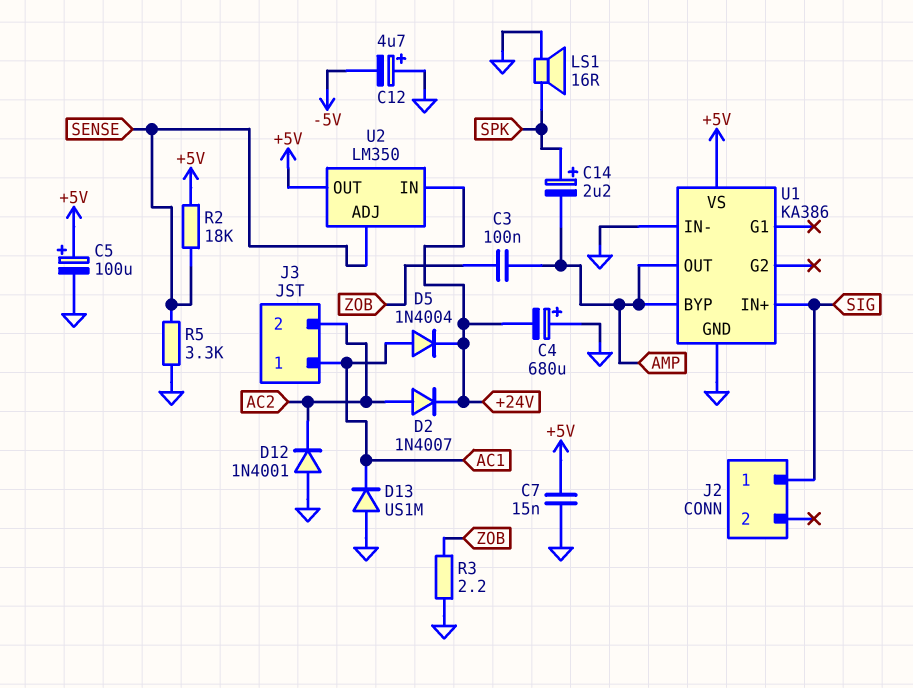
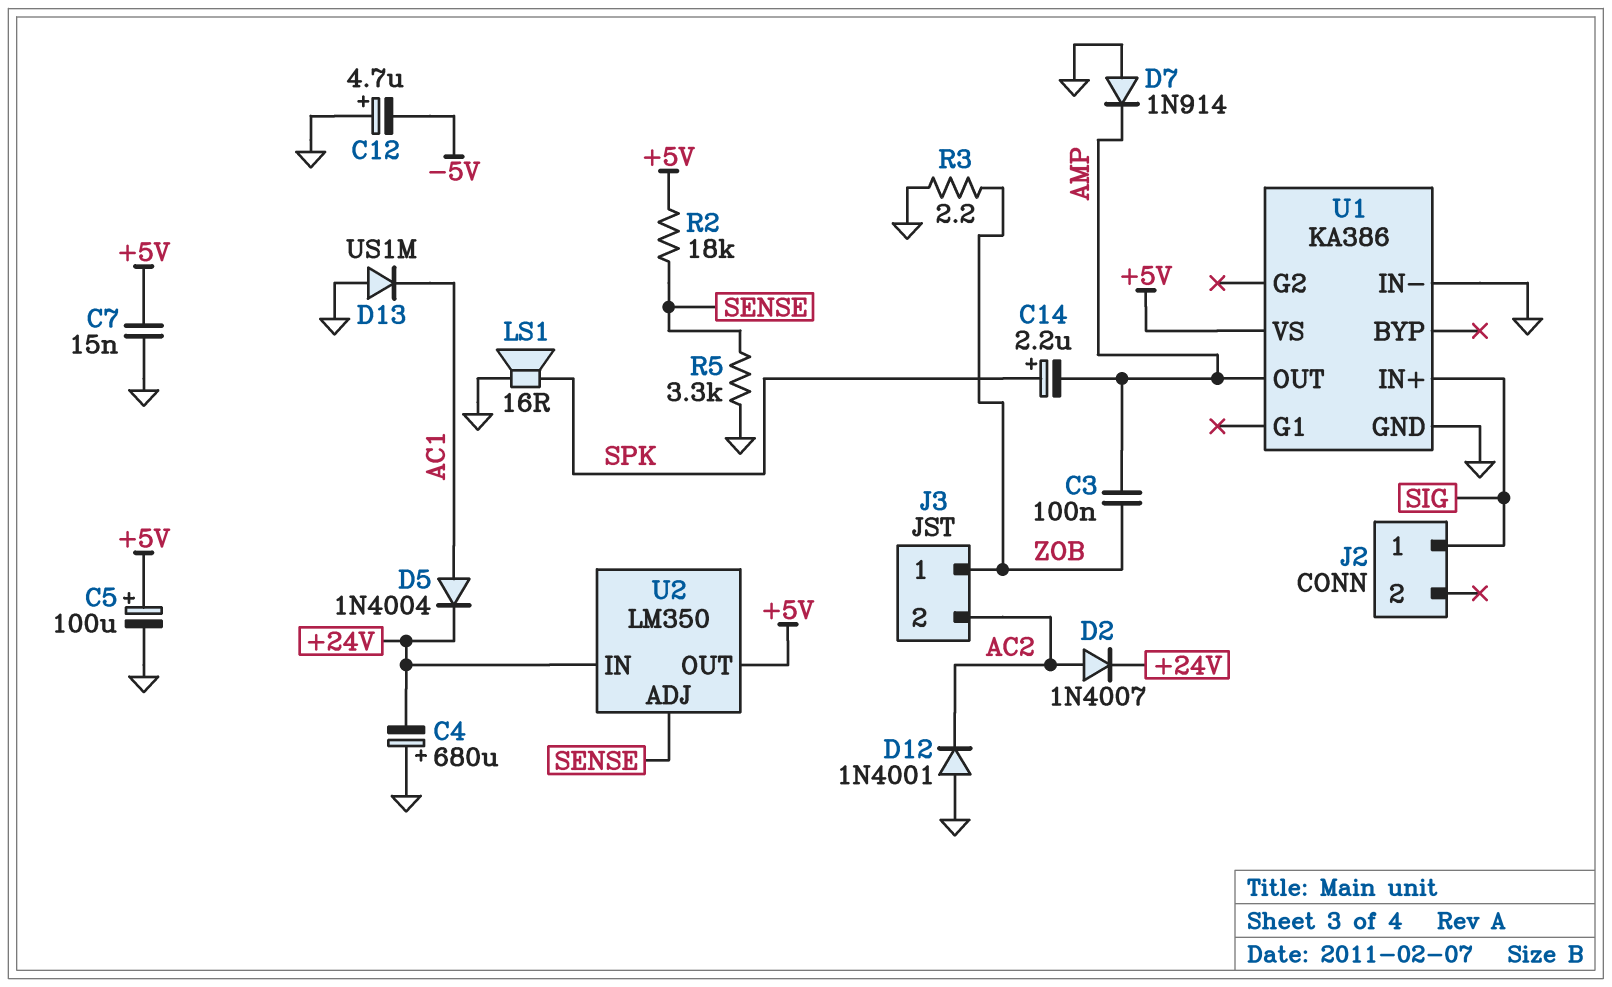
D7: none -> diode 1N914 (A GND, K AMP)
J3 pin 1: AC1 -> ZOB
U1 pin BYP: AMP -> none

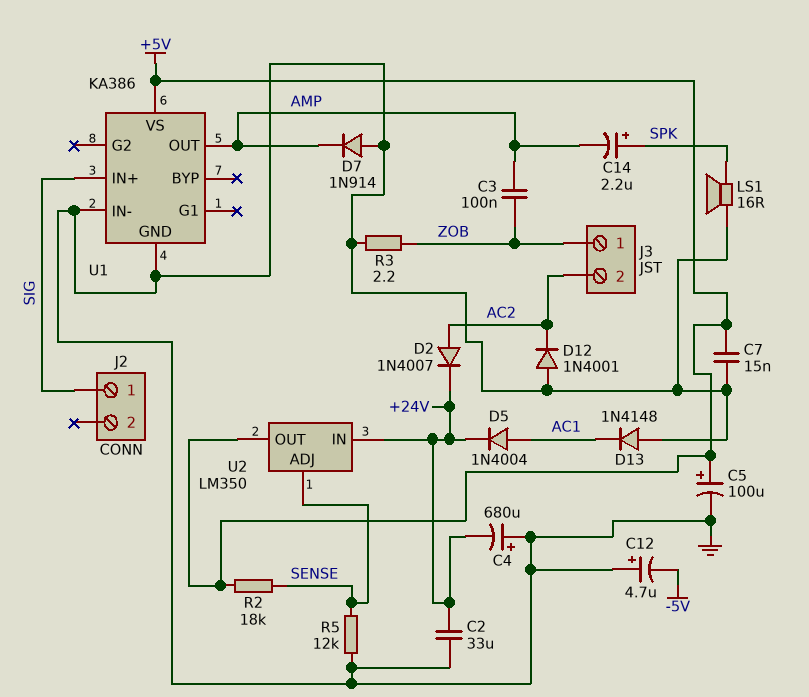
C2: none -> 33uF (+24V, GND)
D13: diode US1M (A GND, K AC1) -> diode 1N4148 (A GND, K AC1)
R5: 3.3k (GND, SENSE) -> 12k (GND, SENSE)

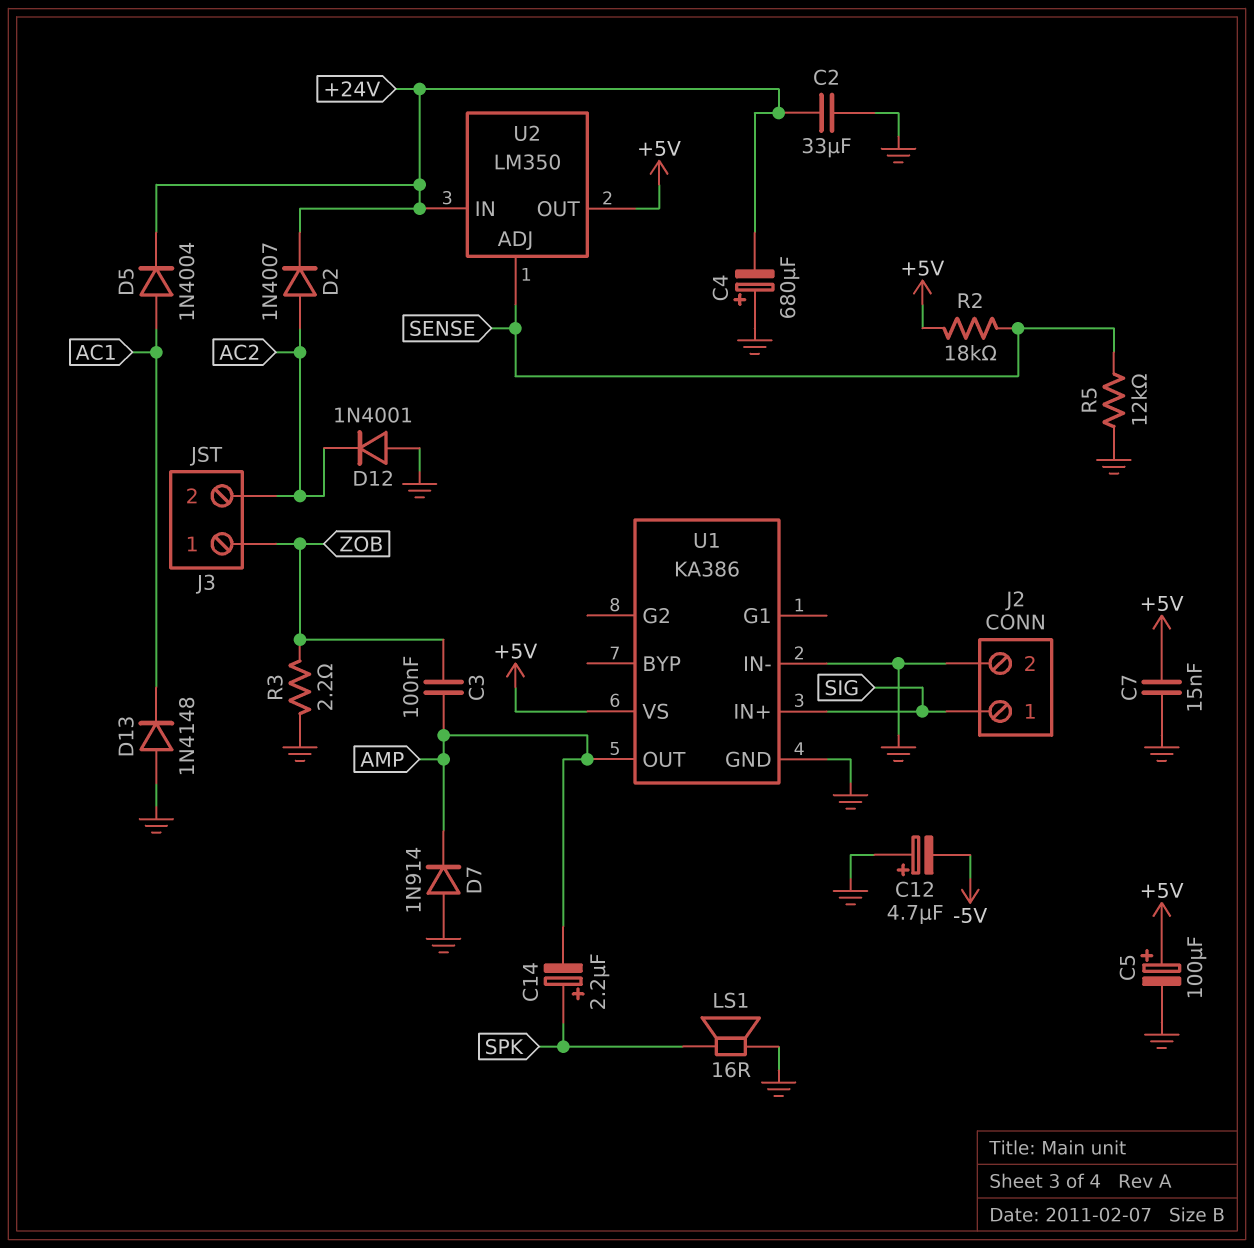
J2 pin 2: none -> GND

